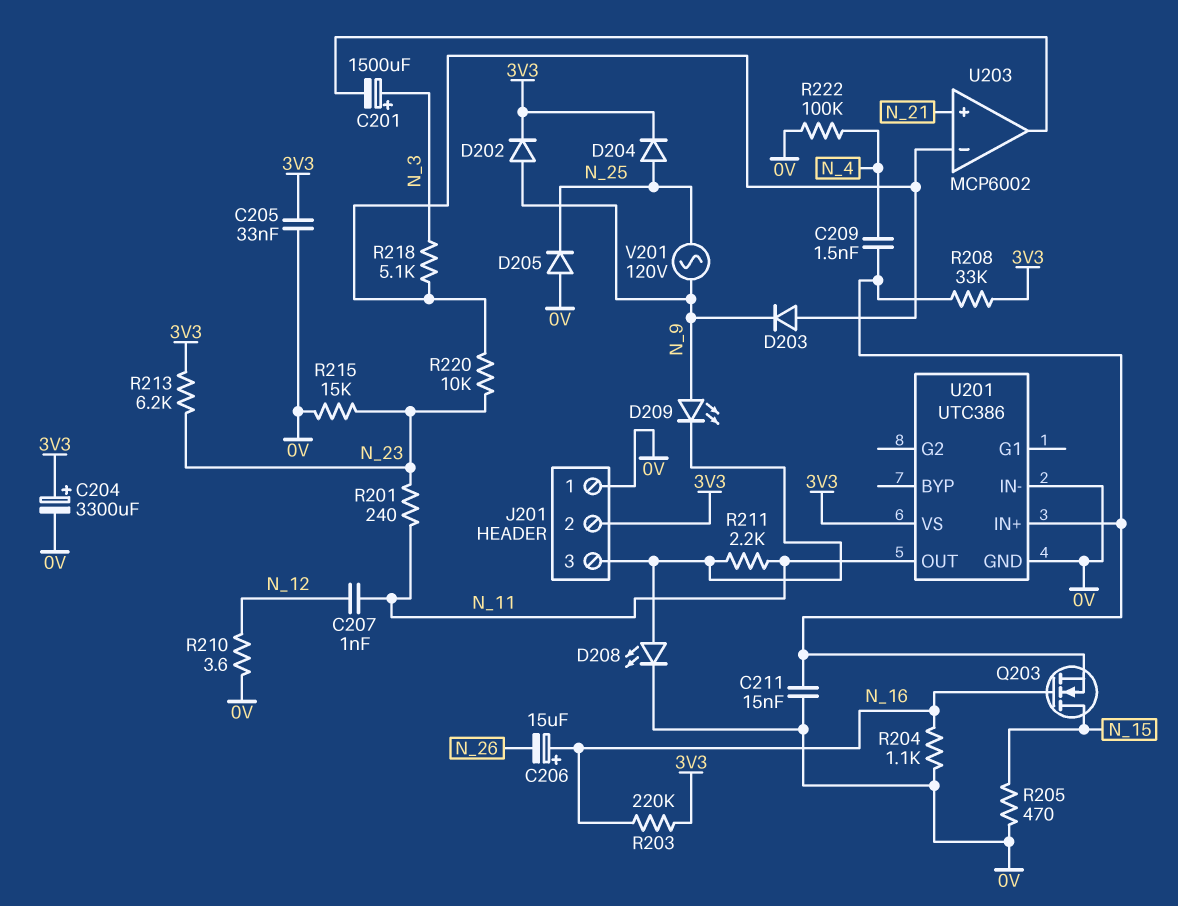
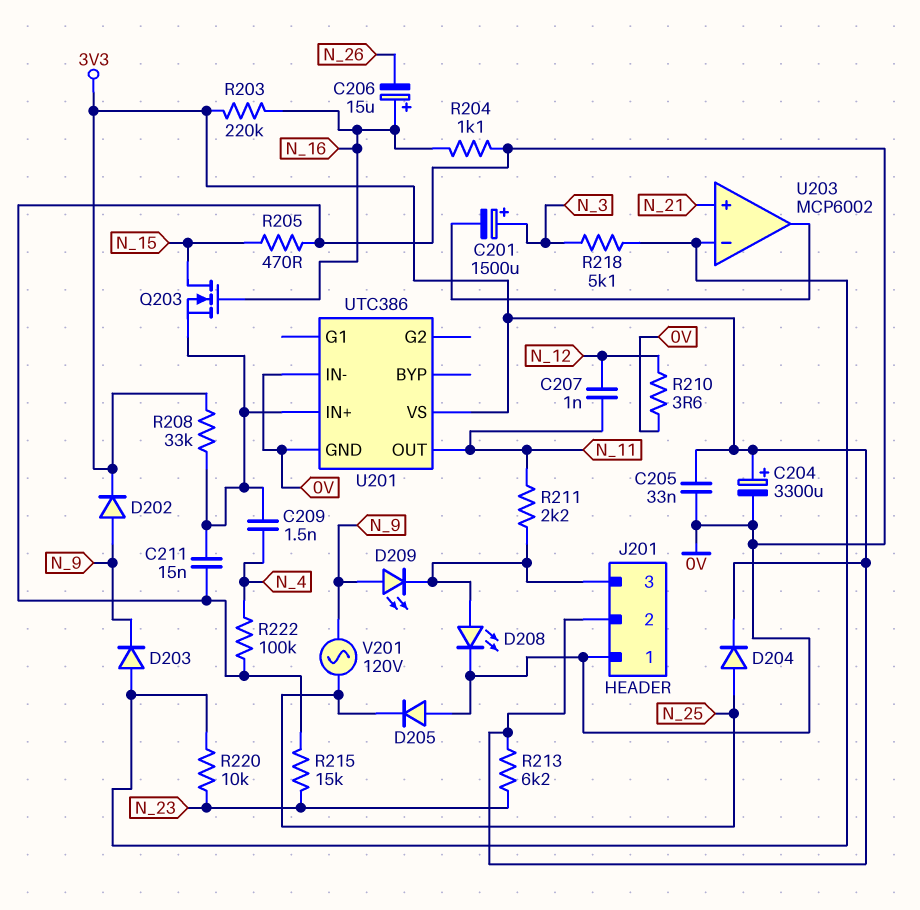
R201: 240 (N_11, N_23) -> none

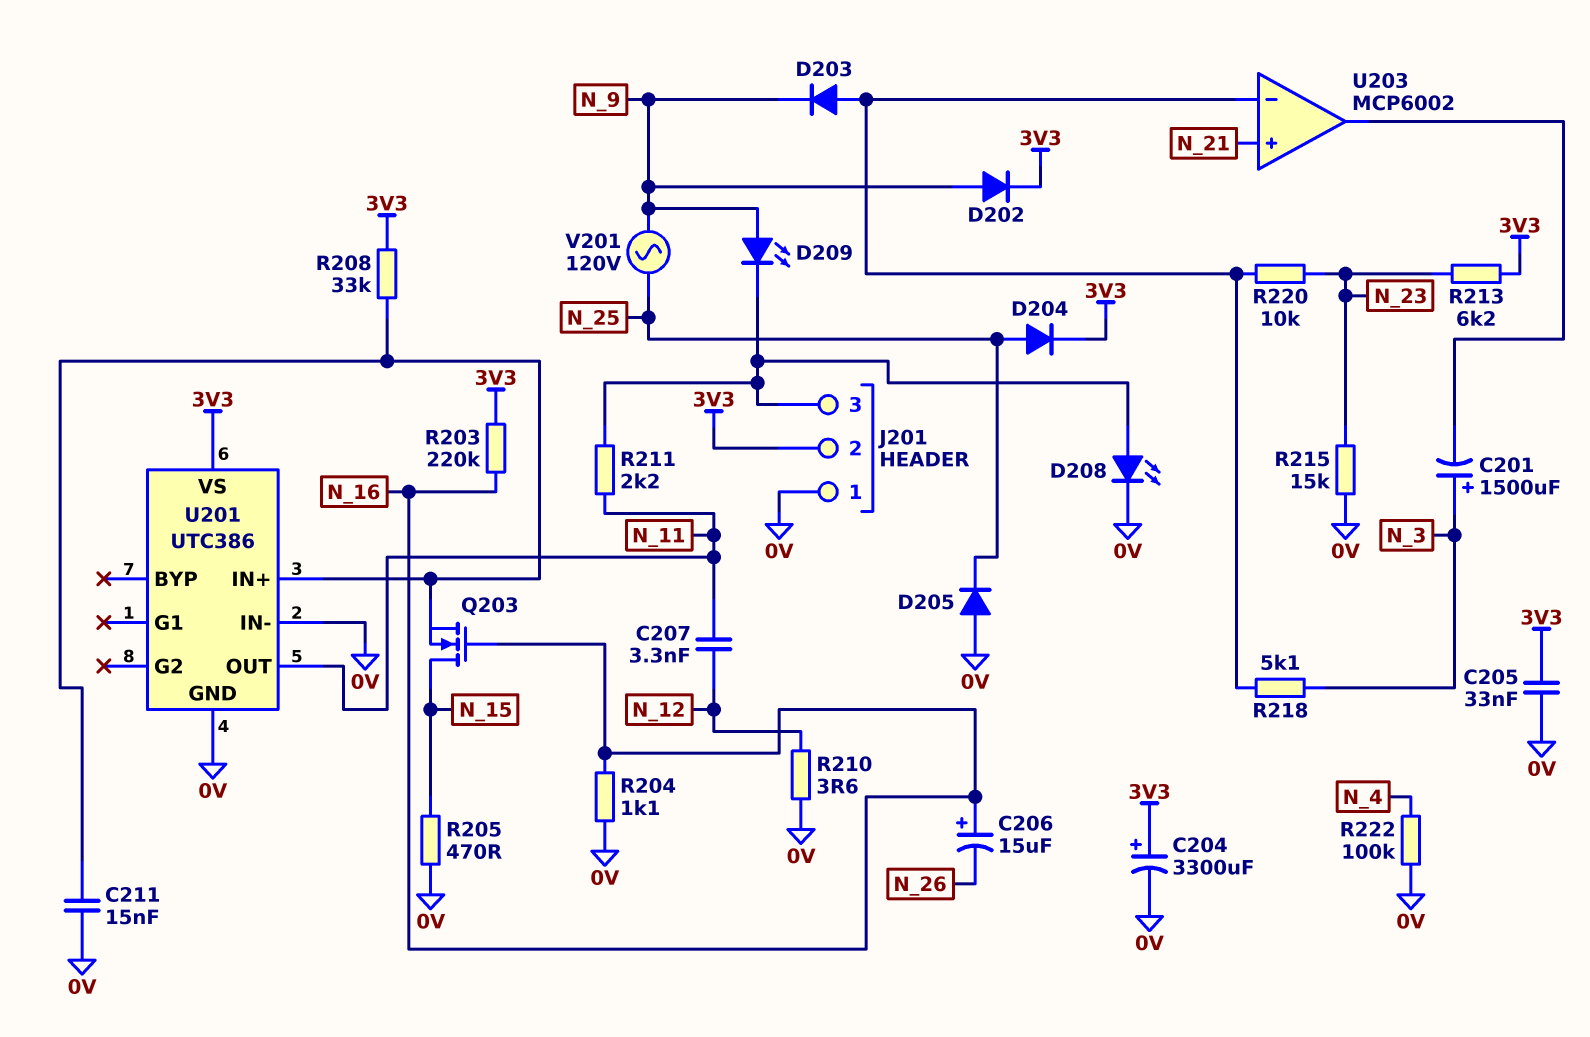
C207: 1nF (N_11, N_12) -> 3.3nF (N_11, N_12)
C209: 1.5nF (N_4, U201/IN+) -> none

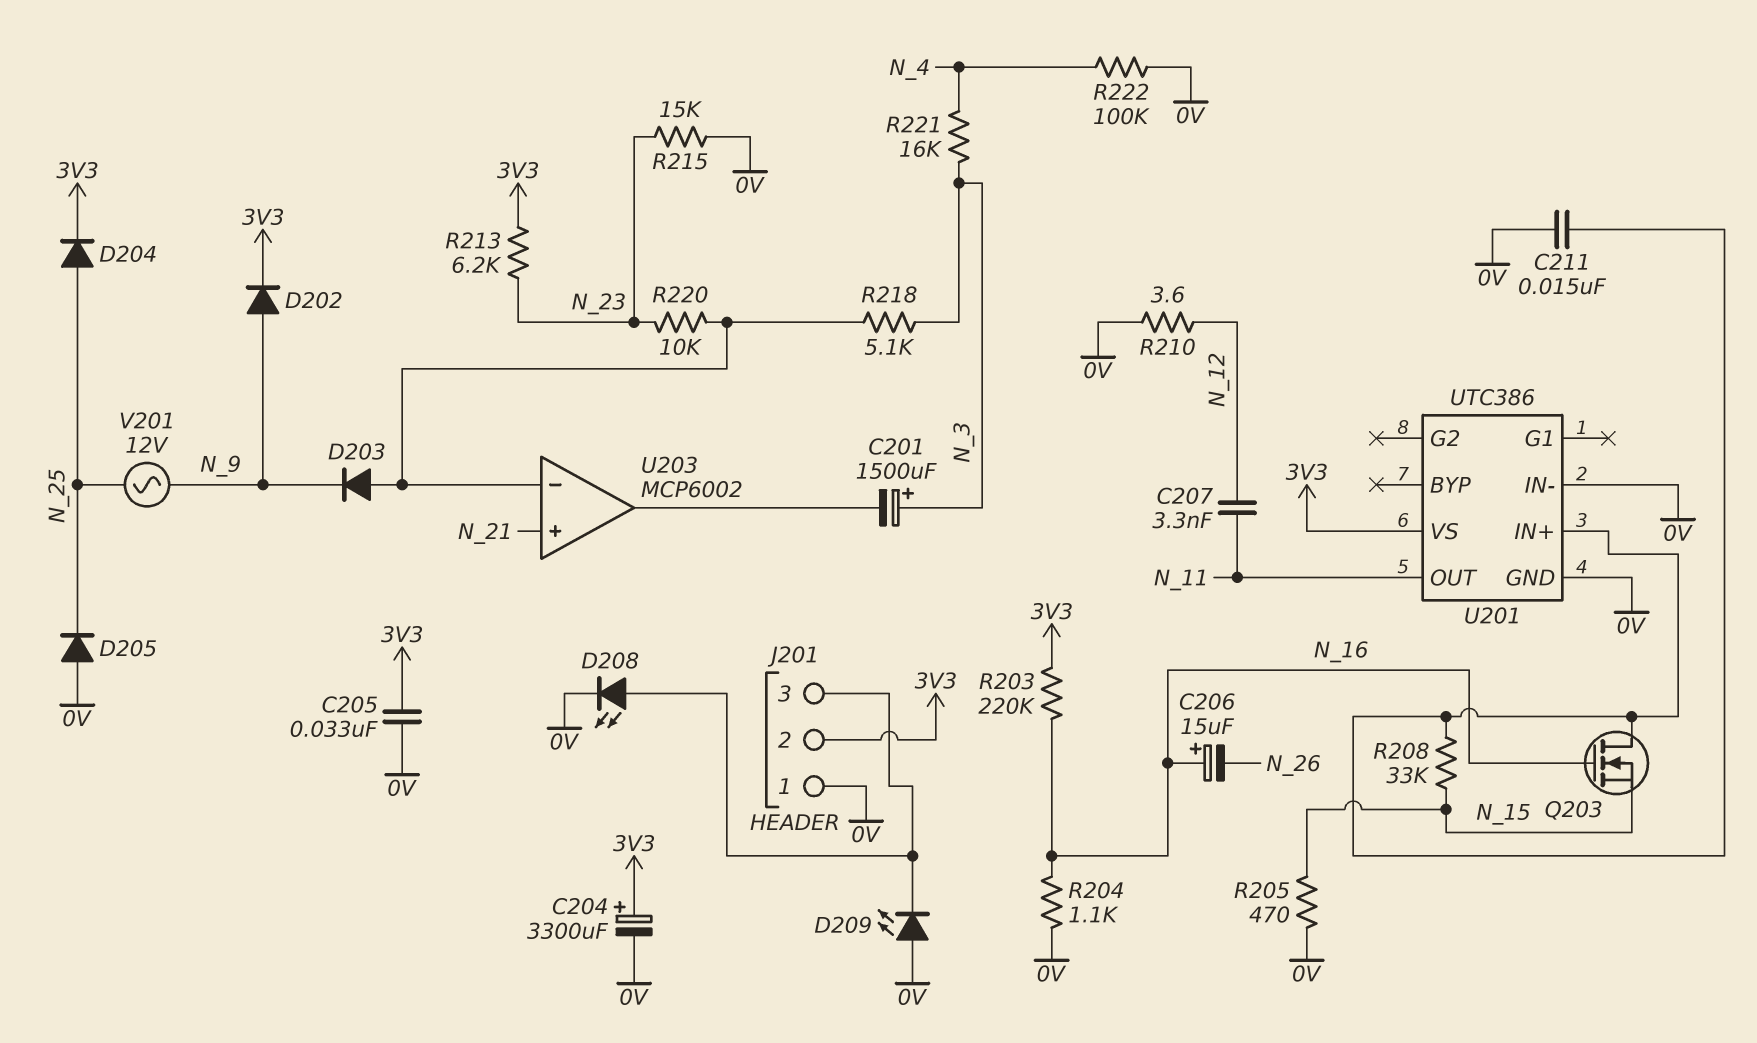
D209: LED (A N_9, K J201/3) -> LED (A 0V, K J201/3)
Q203: NMOS (G N_16, D N_15, S U201/IN+) -> NMOS (G N_16, D U201/IN+, S N_15)
R208: 33k (3V3, U201/IN+) -> 33k (N_15, U201/IN+)
R211: 2.2k (J201/3, N_11) -> none
R221: none -> 16k (N_3, N_4)
V201: AC 120V (N_9, N_25) -> AC 12V (N_9, N_25)

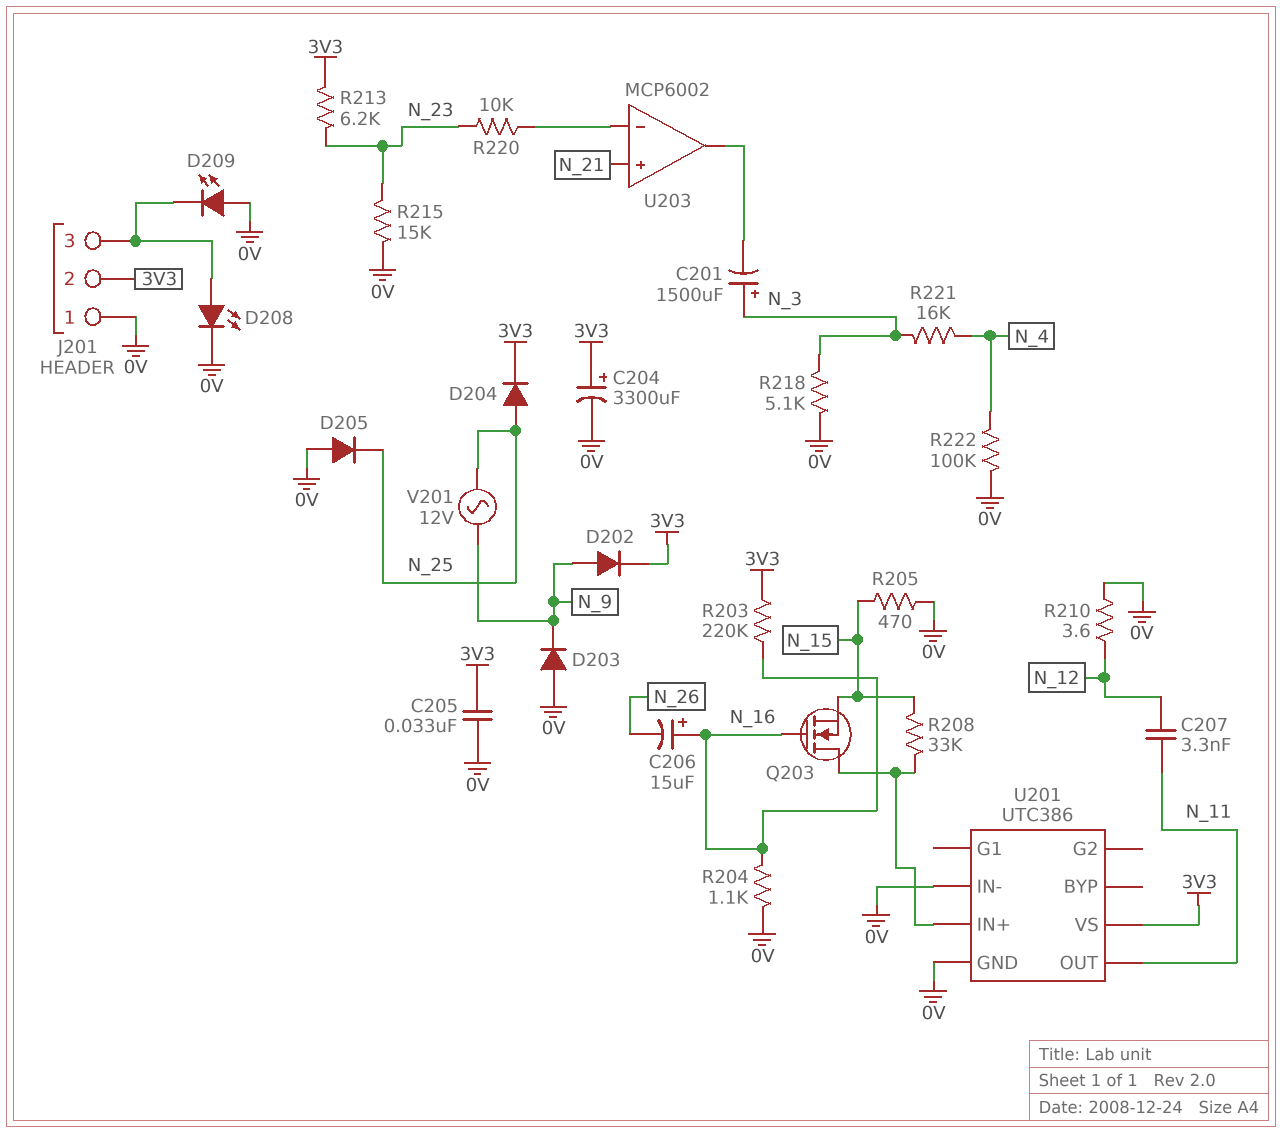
C211: 15nF (0V, U201/IN+) -> none
D203: diode (A U203/in-, K N_9) -> diode (A 0V, K N_9)
R218: 5.1k (N_3, U203/in-) -> 5.1k (0V, N_3)

